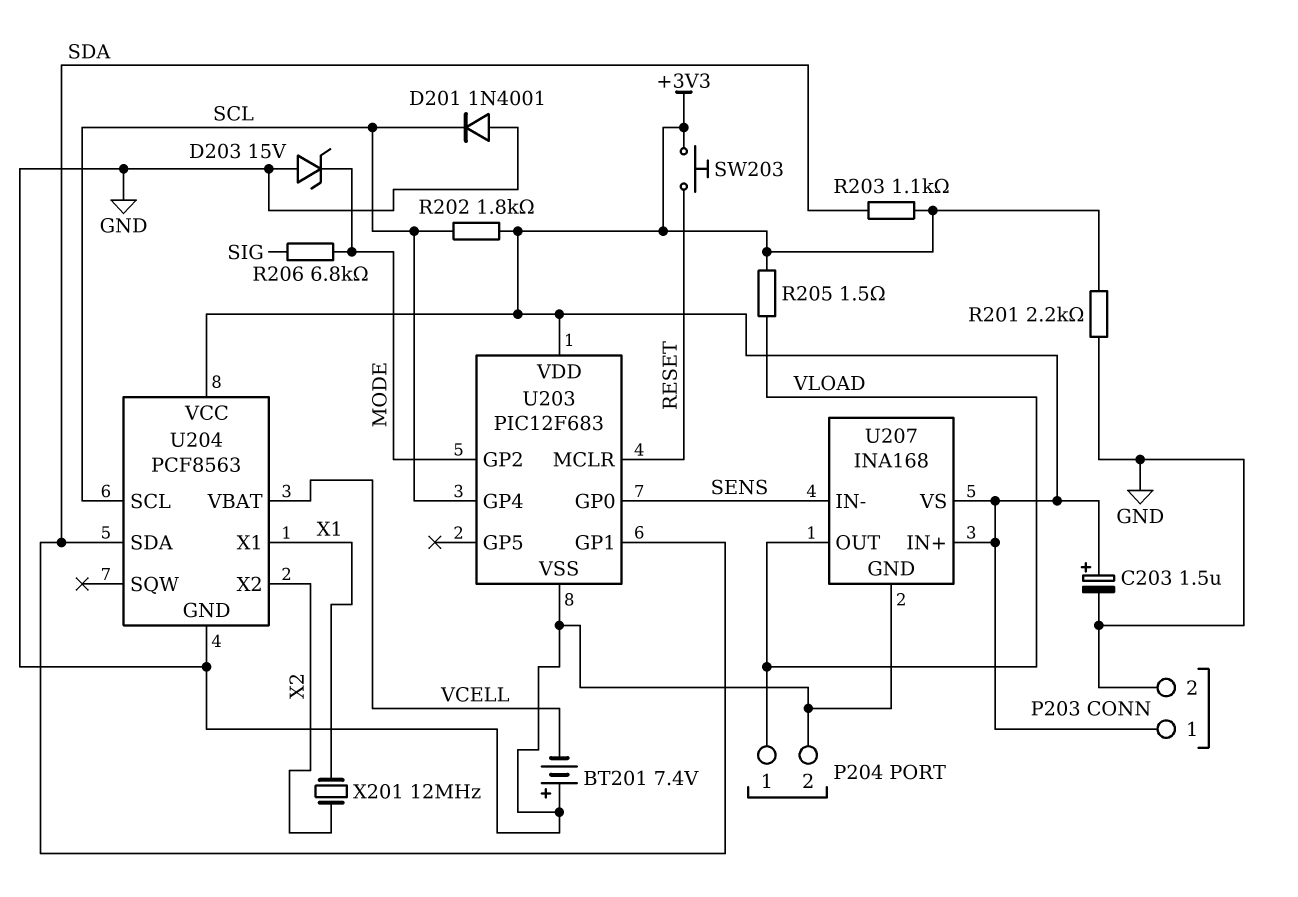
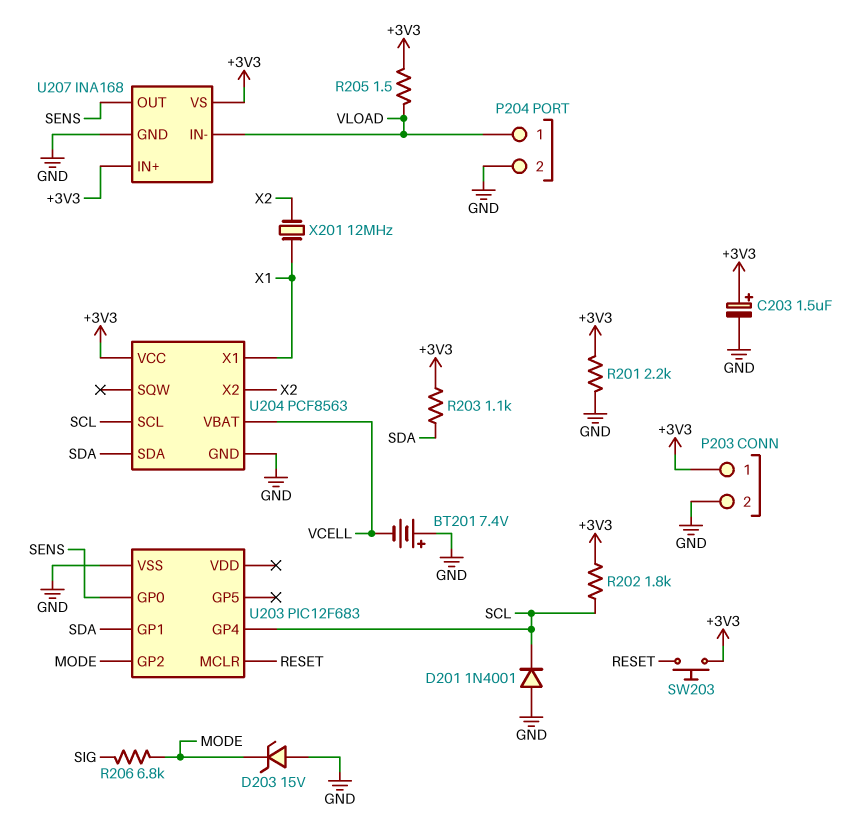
U203 pin VDD: +3V3 -> none
U207 pin IN-: SENS -> VLOAD
U207 pin OUT: VLOAD -> SENS

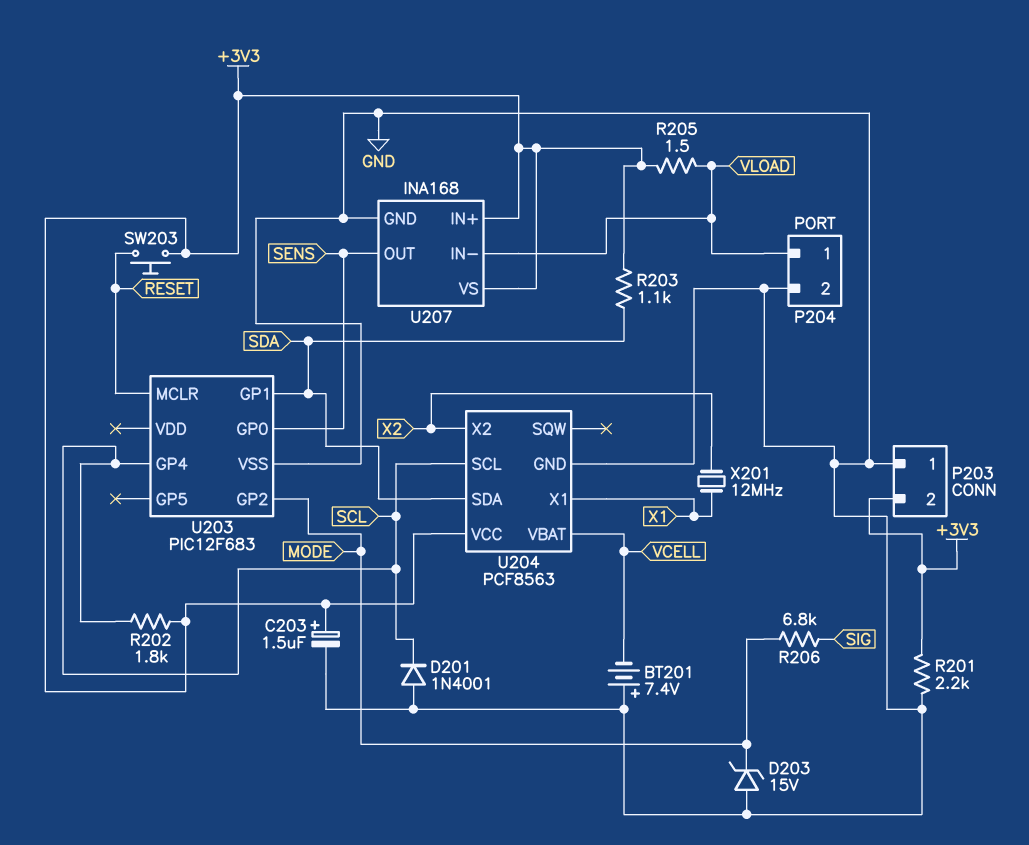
P203 pin 1: +3V3 -> GND
P203 pin 2: GND -> +3V3

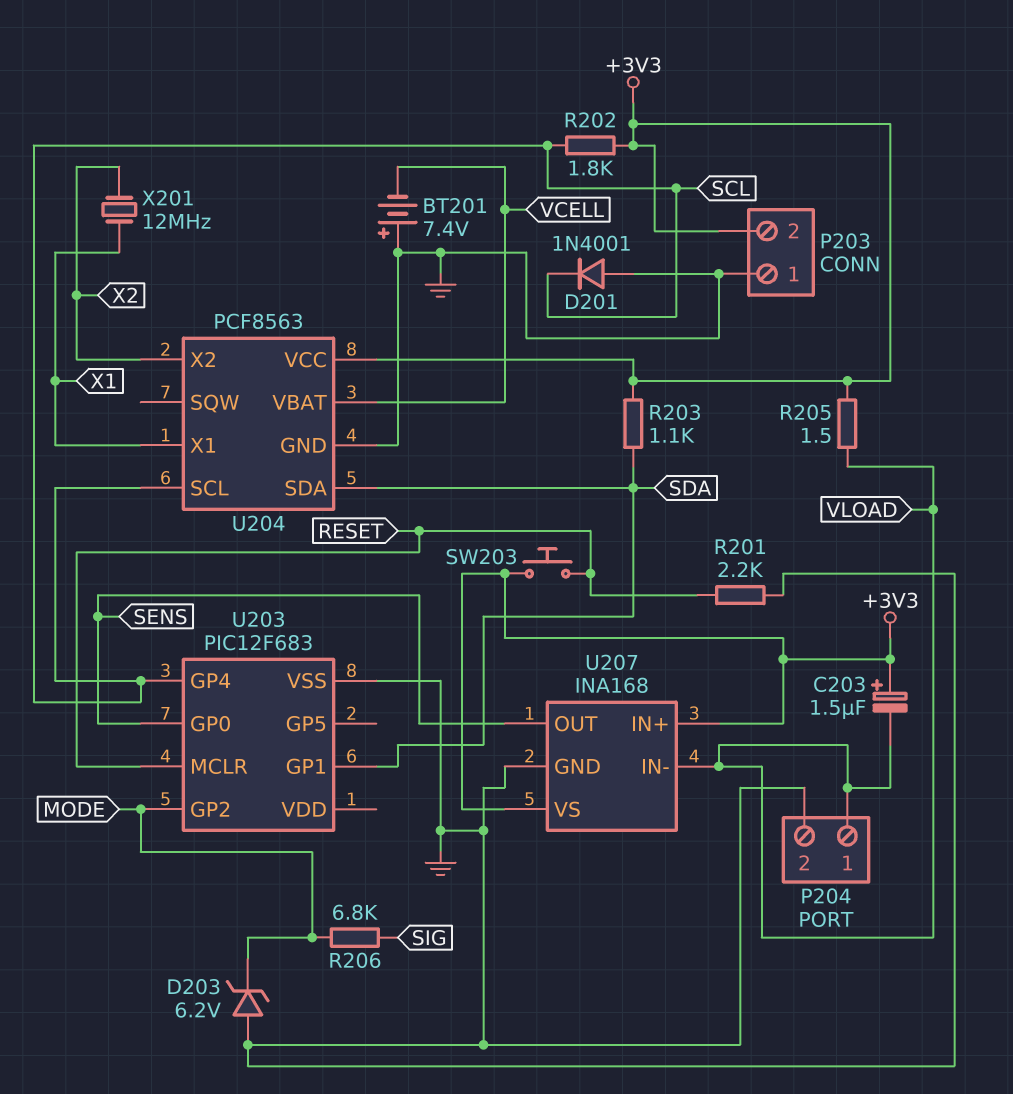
C203: 1.5uF (plus +3V3, minus GND) -> 1.5uF (plus +3V3, minus VLOAD)
D203: zener 15V (A GND, K MODE) -> zener 6.2V (A GND, K MODE)
R201: 2.2k (+3V3, GND) -> 2.2k (GND, RESET)

